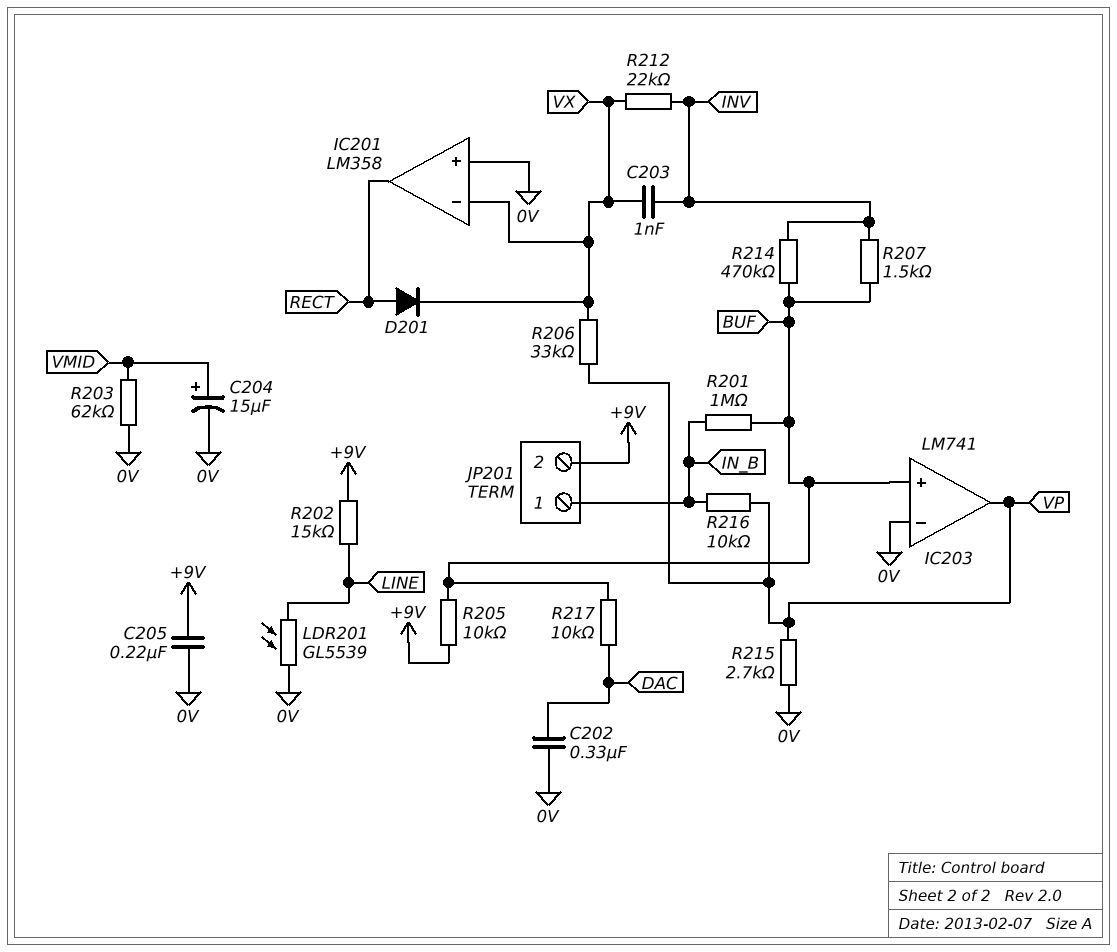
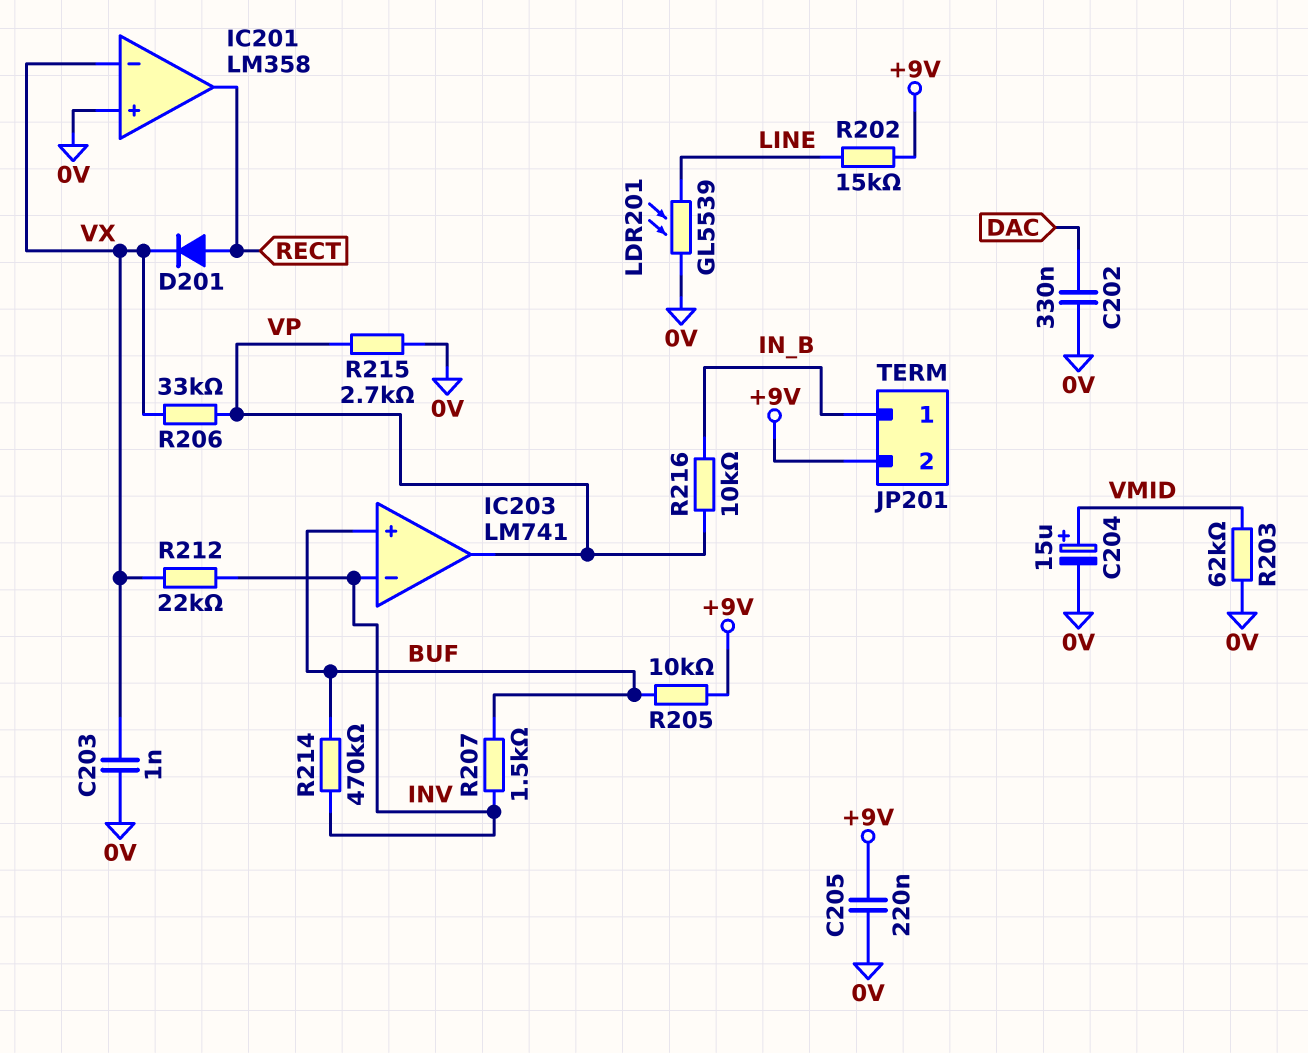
C203: 1nF (INV, VX) -> 1nF (0V, VX)
IC203 pin in-: 0V -> INV
R201: 1M (BUF, IN_B) -> none
R217: 10k (BUF, DAC) -> none

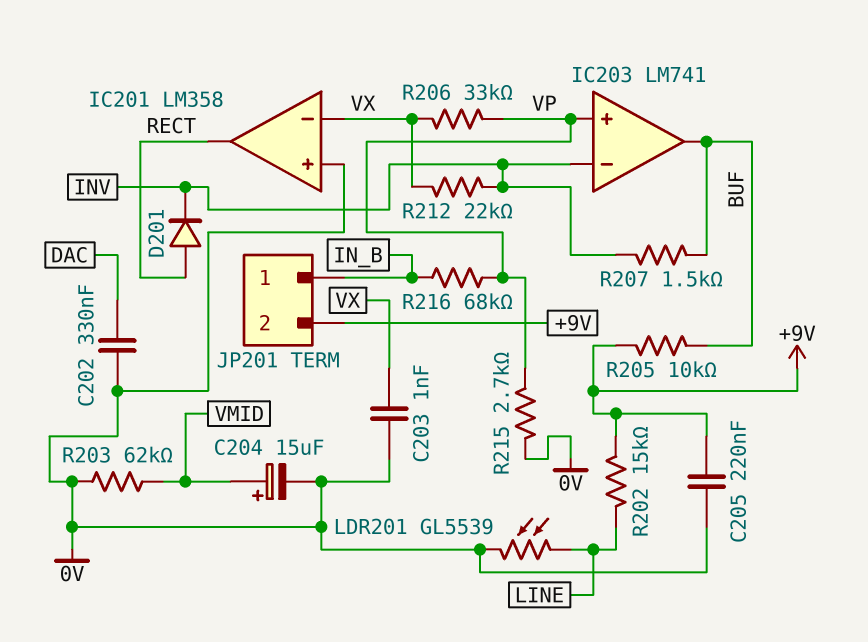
D201: diode (A RECT, K VX) -> diode (A RECT, K INV)
IC203 pin in+: BUF -> VP
IC203 pin out: VP -> BUF
R214: 470k (BUF, INV) -> none
R216: 10k (IN_B, VP) -> 68k (IN_B, VP)

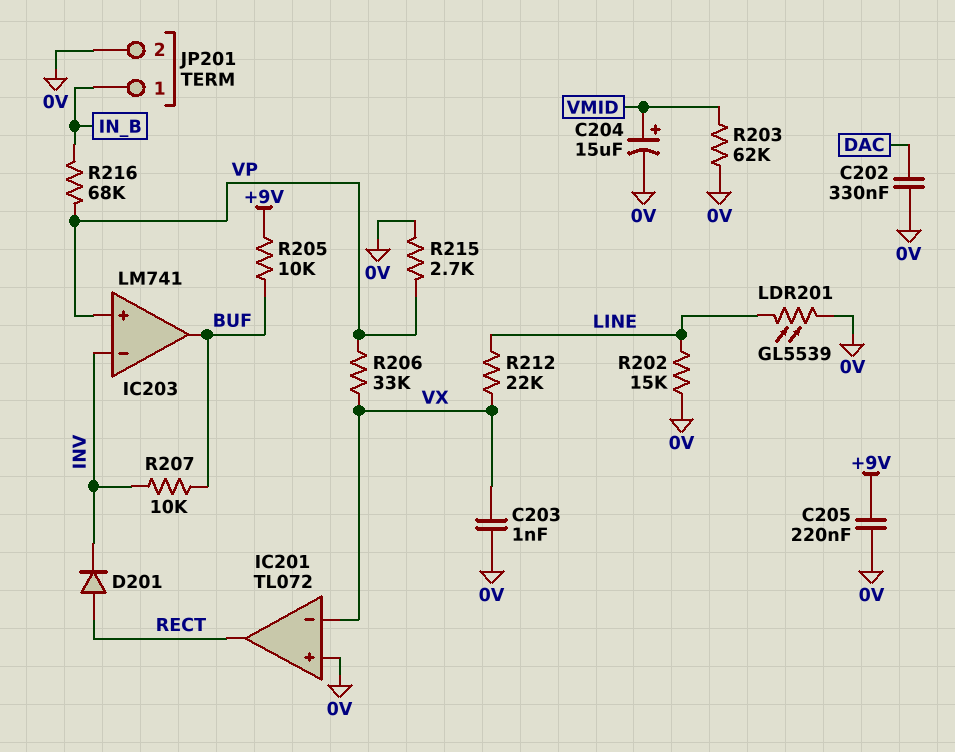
IC201: LM358 -> TL072
JP201 pin 2: +9V -> 0V
R202: 15k (+9V, LINE) -> 15k (0V, LINE)
R207: 1.5k (BUF, INV) -> 10k (BUF, INV)
R212: 22k (INV, VX) -> 22k (LINE, VX)

